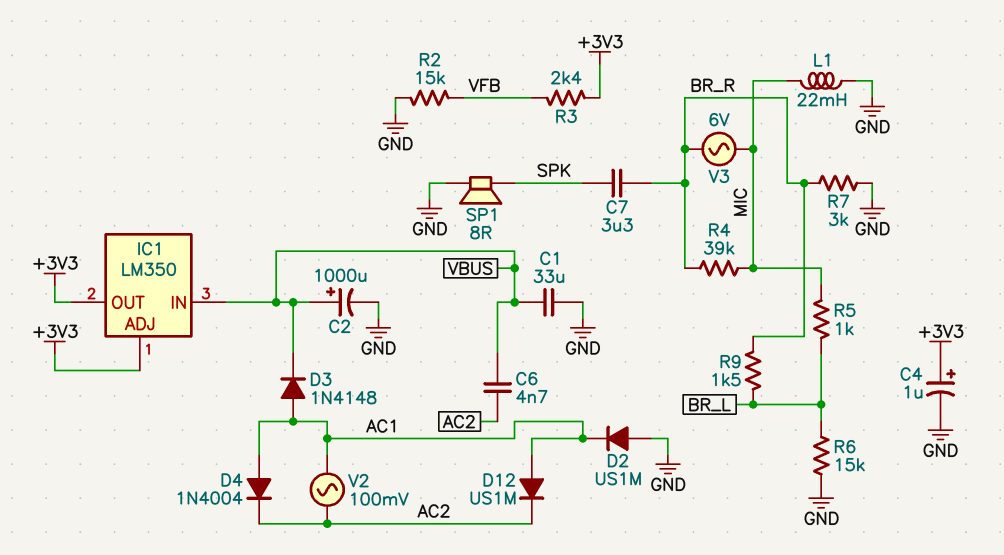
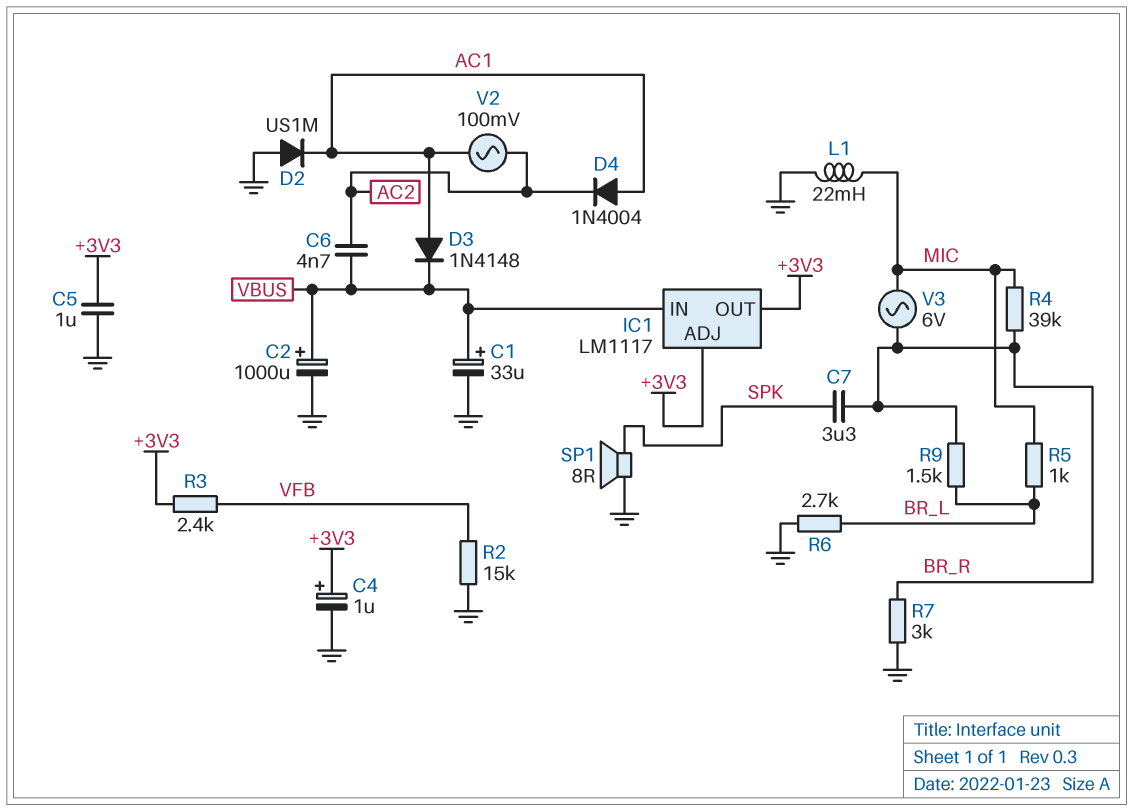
C1: 33uF (GND, VBUS) -> 33uF (plus VBUS, minus GND)
C5: none -> 1uF (+3V3, GND)
D12: diode US1M (A AC1, K AC2) -> none
IC1: LM350 -> LM1117
R6: 15k (BR_L, GND) -> 2.7k (BR_L, GND)

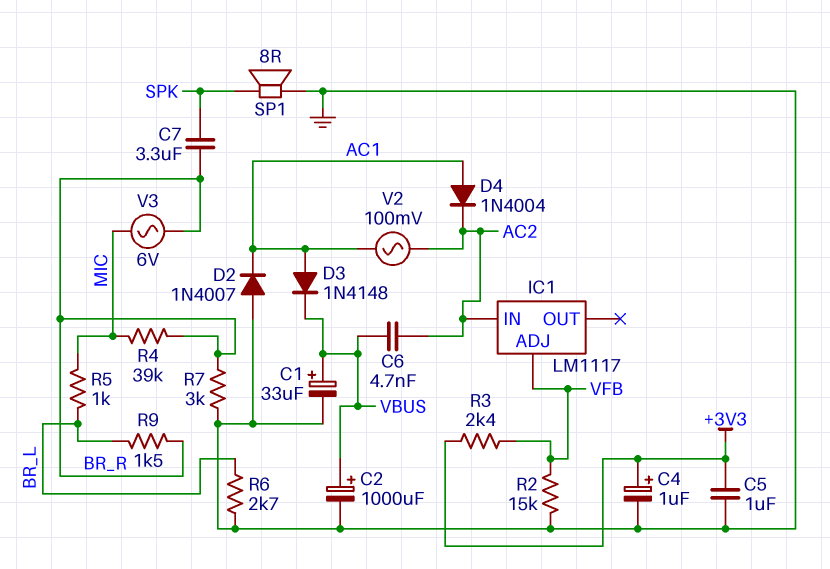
D2: diode US1M (A GND, K AC1) -> diode 1N4007 (A GND, K AC1)
IC1 pin ADJ: +3V3 -> VFB
IC1 pin IN: VBUS -> AC2
IC1 pin OUT: +3V3 -> none
L1: 22mH (GND, MIC) -> none

